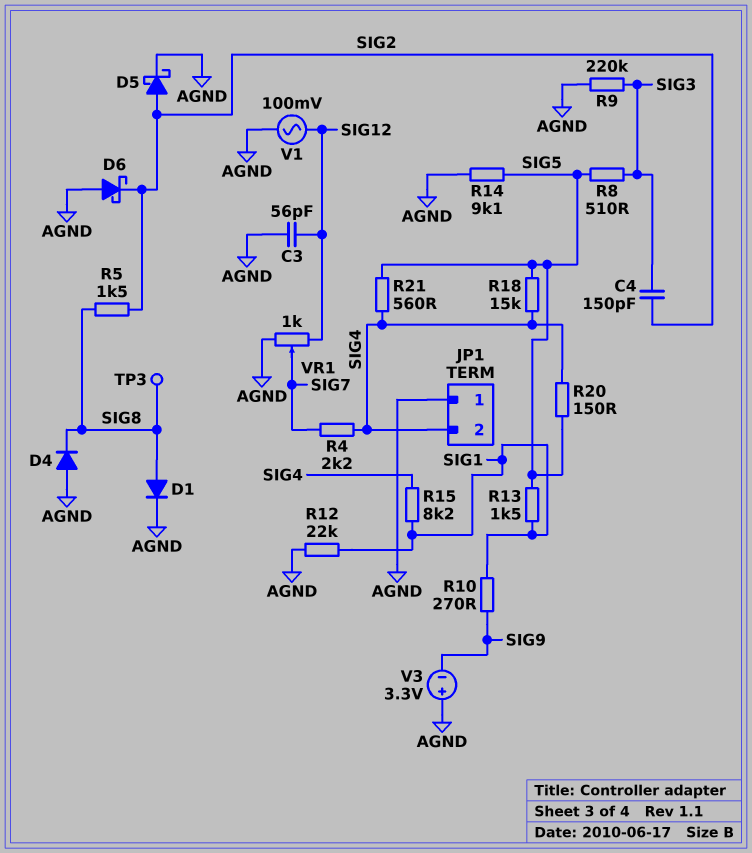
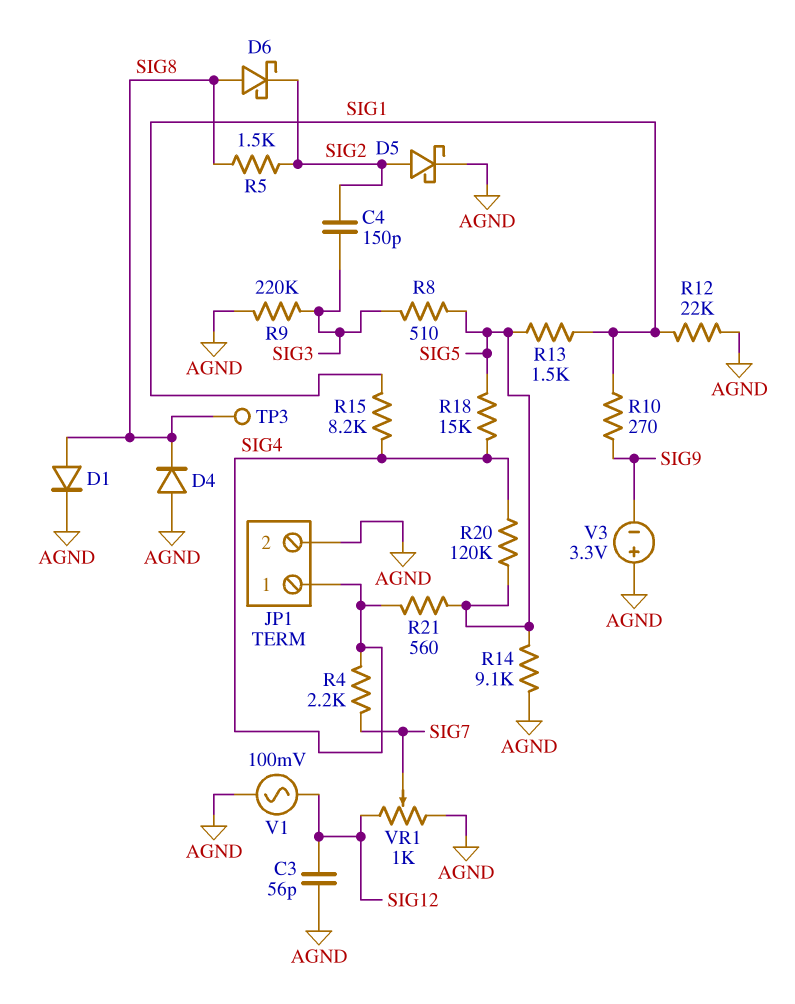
D6: schottky (A AGND, K SIG2) -> schottky (A SIG8, K SIG2)
JP1 pin 1: AGND -> SIG4
JP1 pin 2: SIG4 -> AGND
R20: 150 (SIG4, SIG5) -> 120k (SIG4, SIG5)

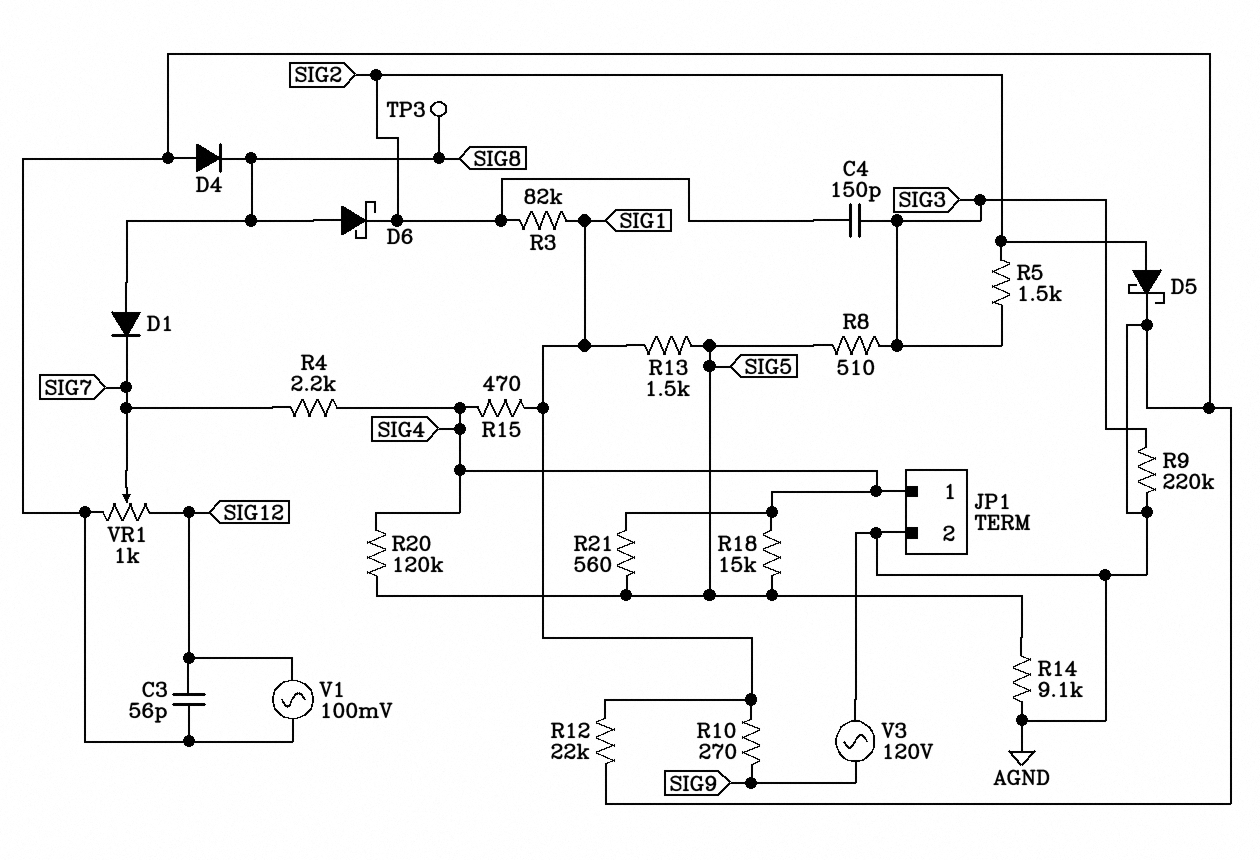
D1: diode (A SIG8, K AGND) -> diode (A SIG8, K SIG7)
R3: none -> 82k (SIG1, SIG2)
R5: 1.5k (SIG2, SIG8) -> 1.5k (SIG2, SIG3)
R15: 8.2k (SIG1, SIG4) -> 470 (SIG1, SIG4)
V3: 3.3V (plus AGND, minus SIG9) -> AC 120V (AGND, SIG9)

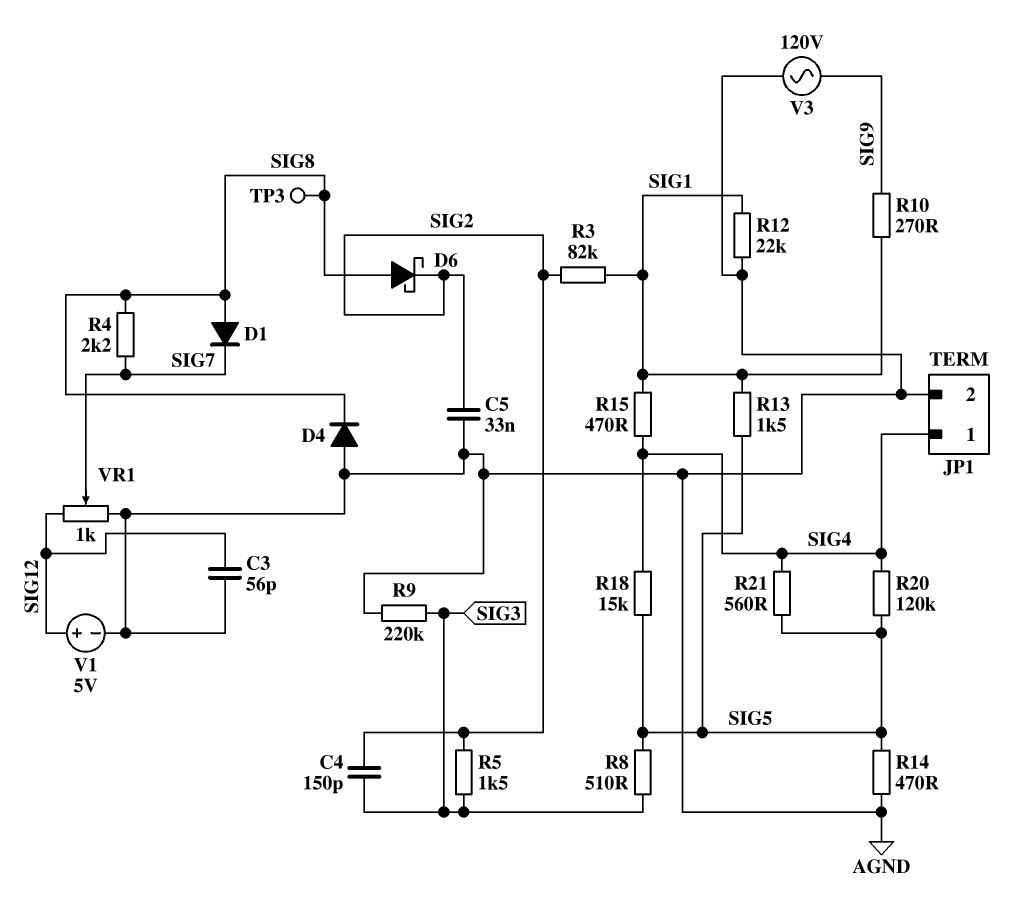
C5: none -> 33nF (AGND, SIG2)
D5: schottky (A SIG2, K AGND) -> none
R4: 2.2k (SIG4, SIG7) -> 2.2k (SIG7, SIG8)
R14: 9.1k (AGND, SIG5) -> 470 (AGND, SIG5)
V1: AC 100mV (AGND, SIG12) -> 5V (plus SIG12, minus AGND)

